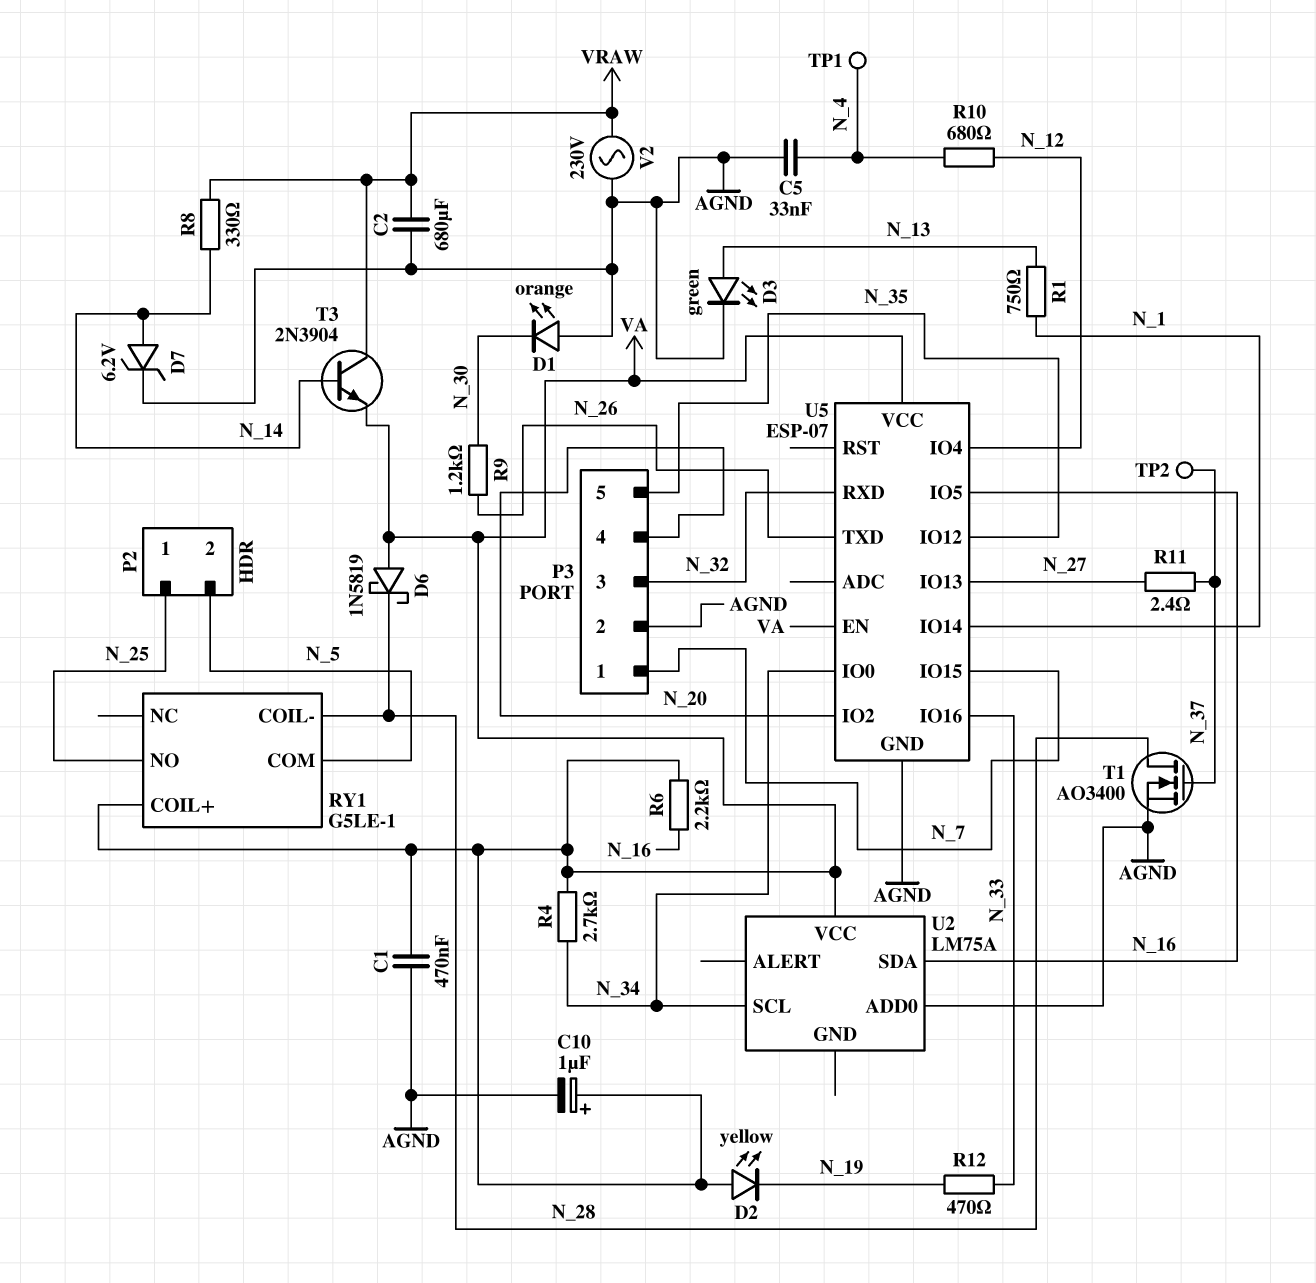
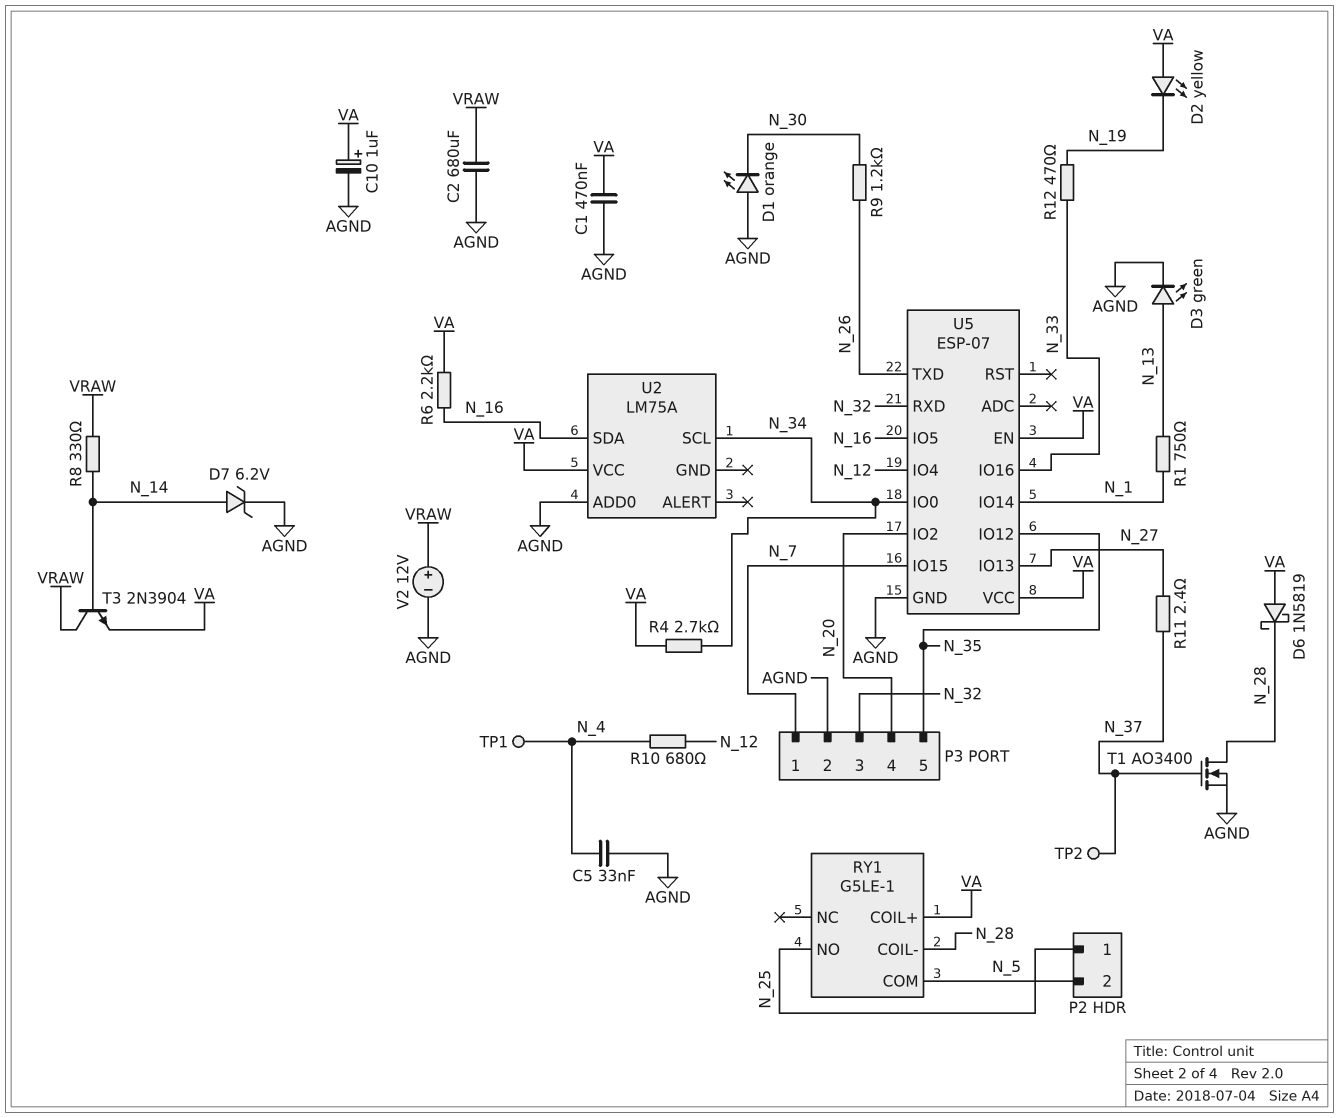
V2: AC 230V (AGND, VRAW) -> 12V (plus VRAW, minus AGND)

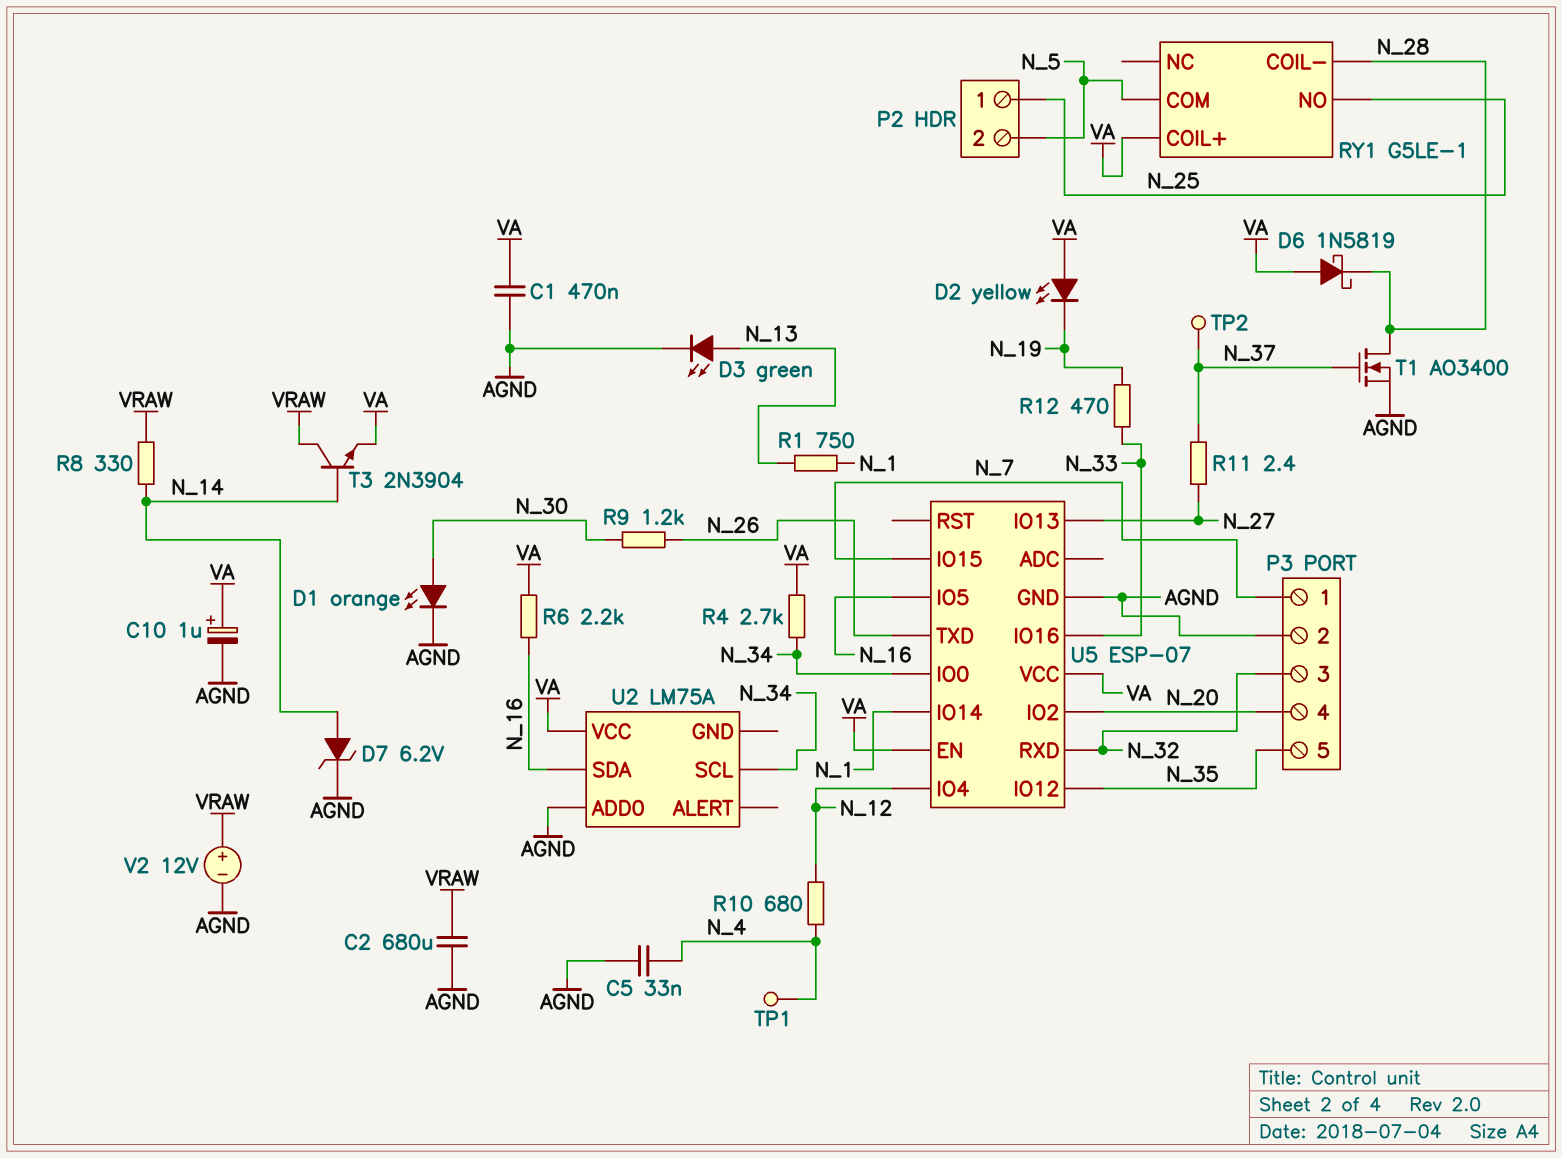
D1: LED orange (A AGND, K N_30) -> LED orange (A N_30, K AGND)

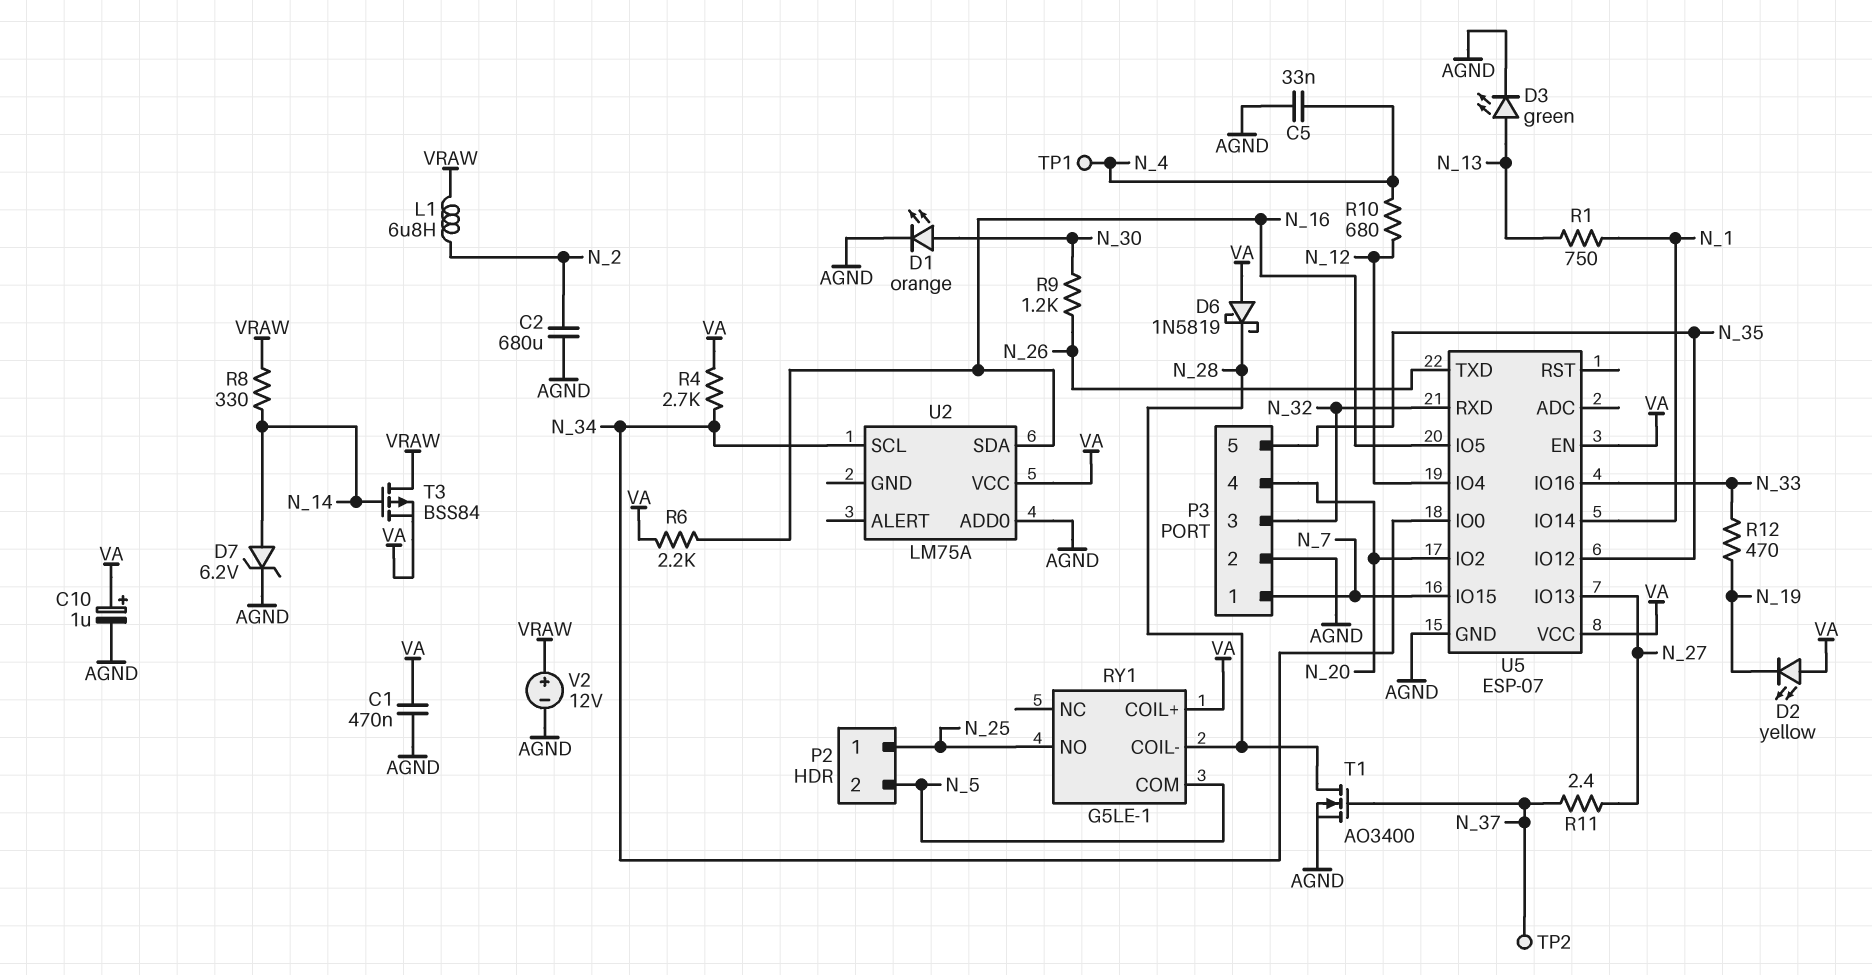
C2: 680uF (AGND, VRAW) -> 680uF (AGND, N_2)
L1: none -> 6.8uH (N_2, VRAW)
T3: NPN 2N3904 (B N_14, C VRAW, E VA) -> PMOS BSS84 (G N_14, D VRAW, S VA)

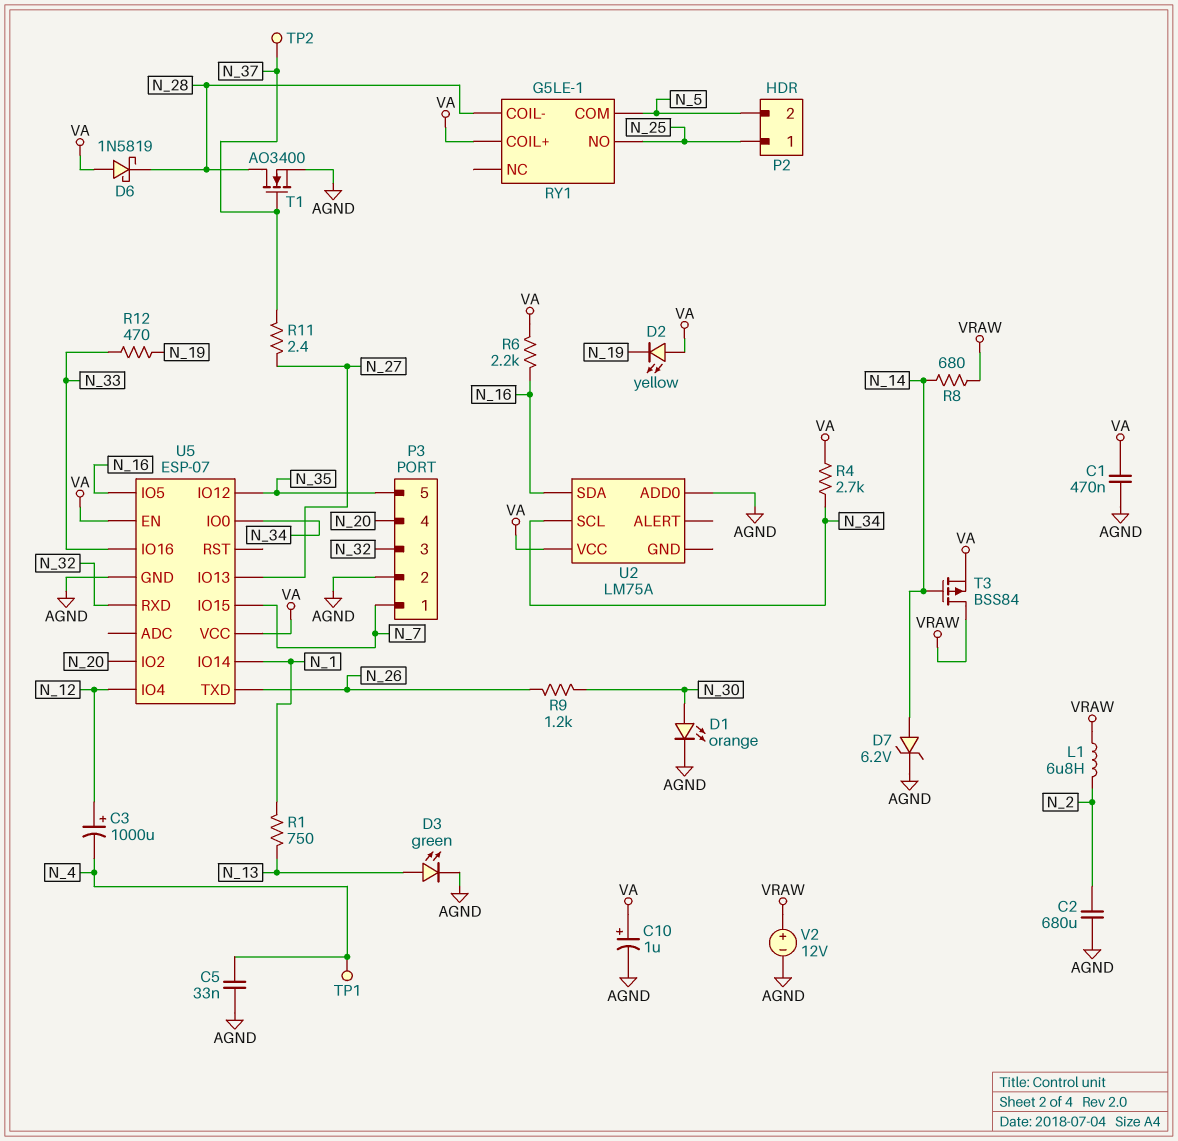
C3: none -> 1000uF (plus N_12, minus N_4)
R8: 330 (N_14, VRAW) -> 680 (N_14, VRAW)
R10: 680 (N_4, N_12) -> none

